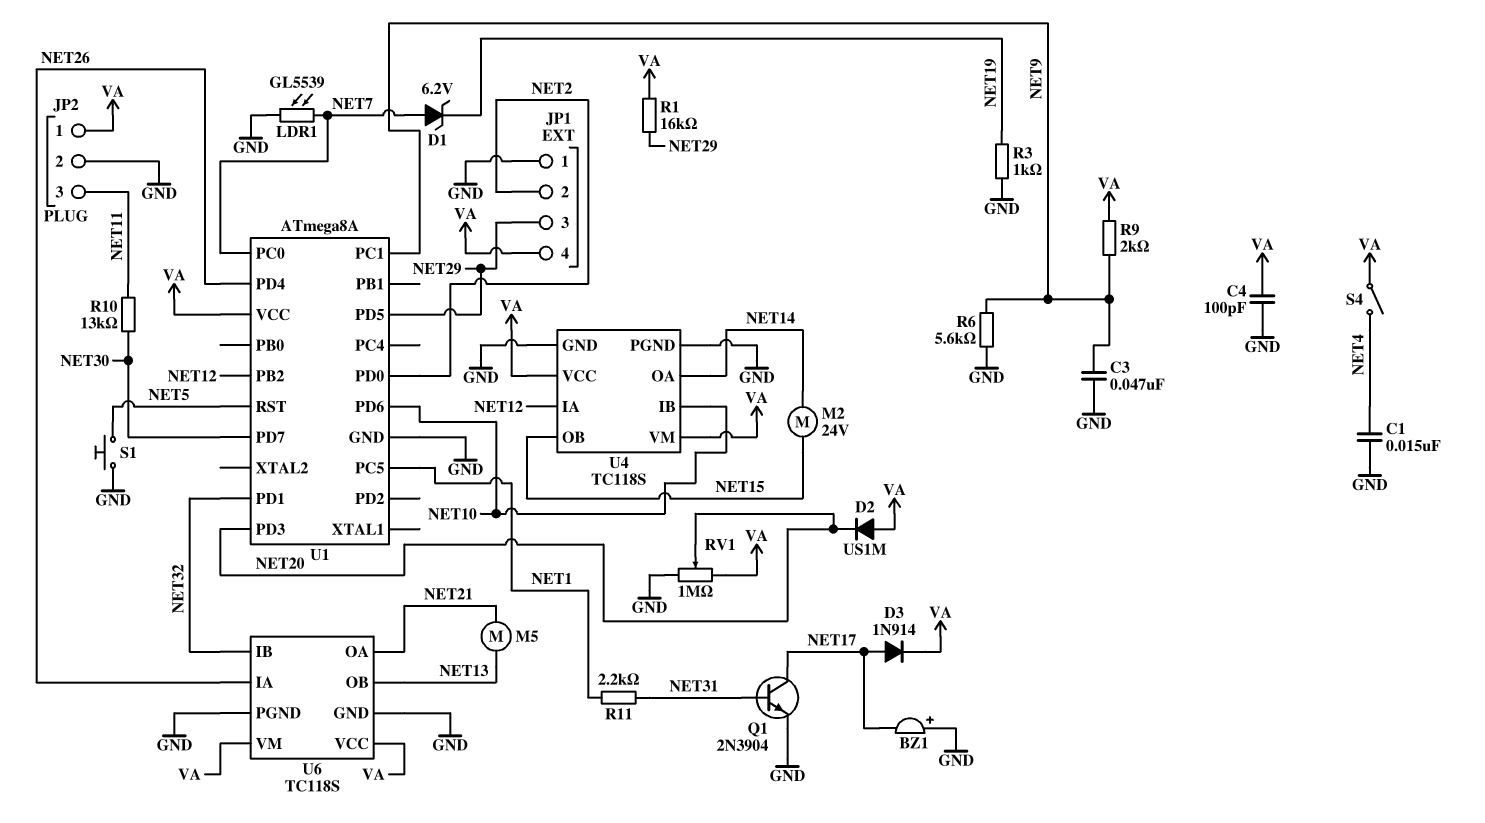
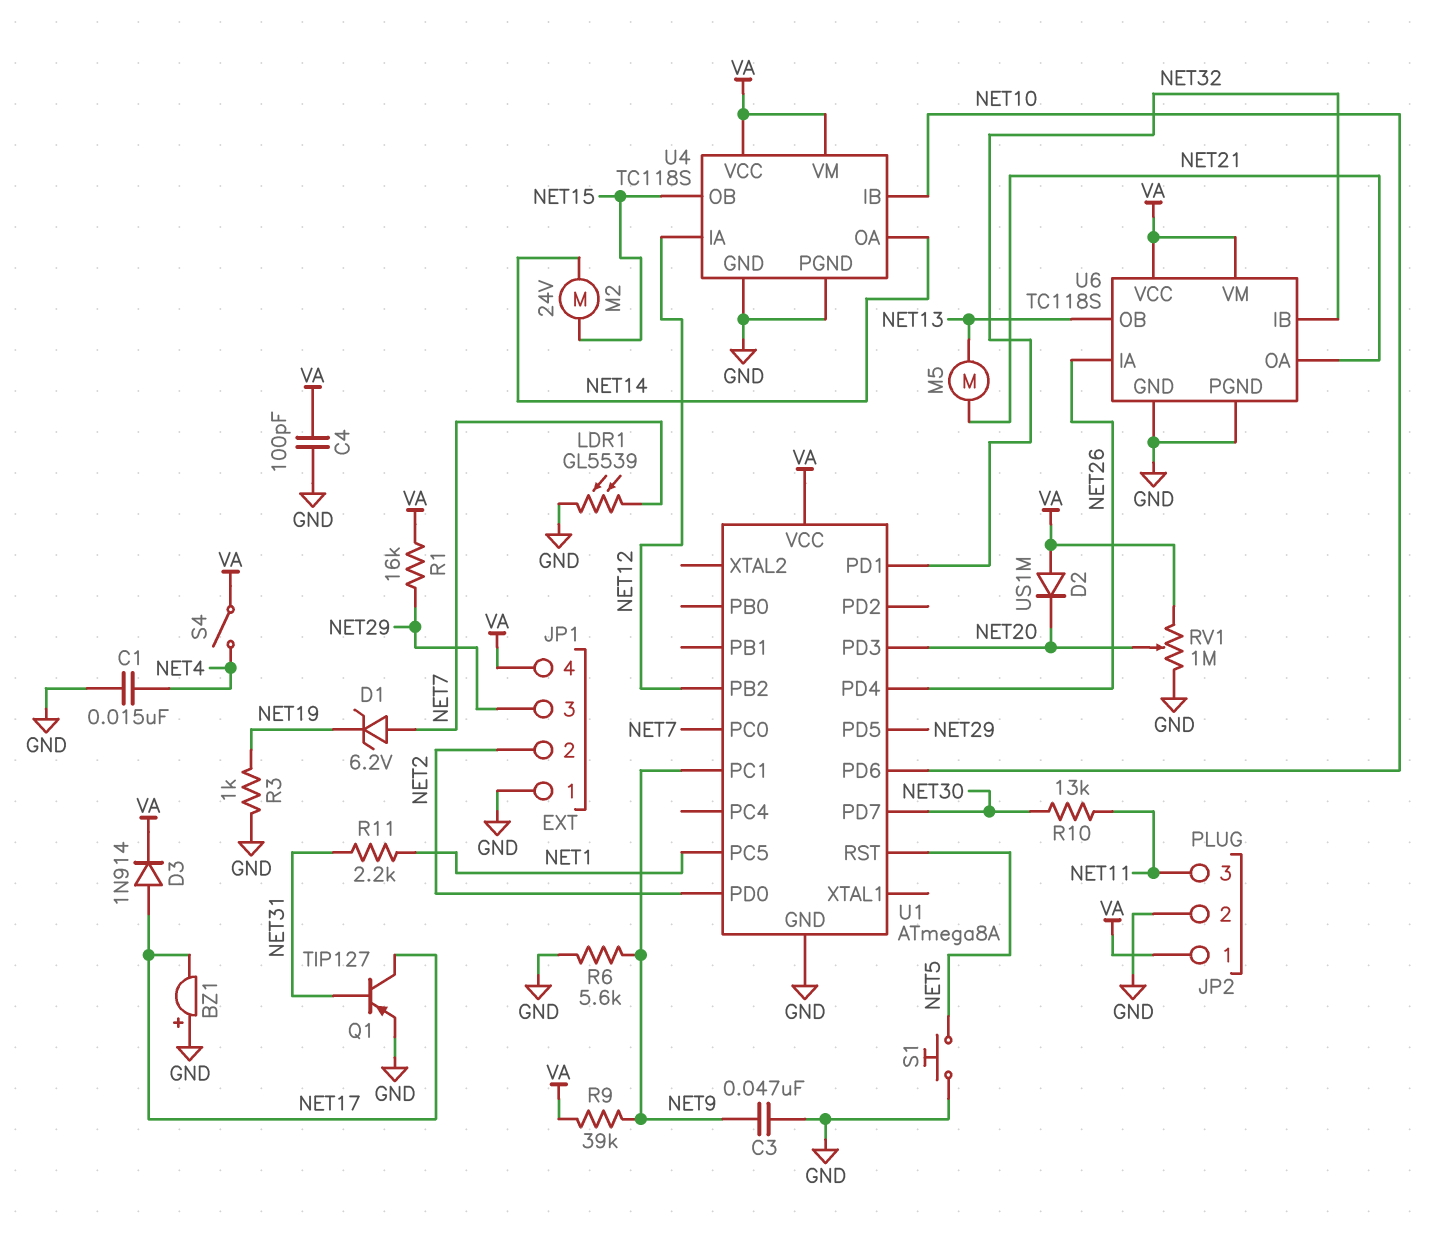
Q1: NPN 2N3904 (B NET31, C NET17, E GND) -> PNP TIP127 (B NET31, C NET17, E GND)
R9: 2k (NET9, VA) -> 39k (NET9, VA)

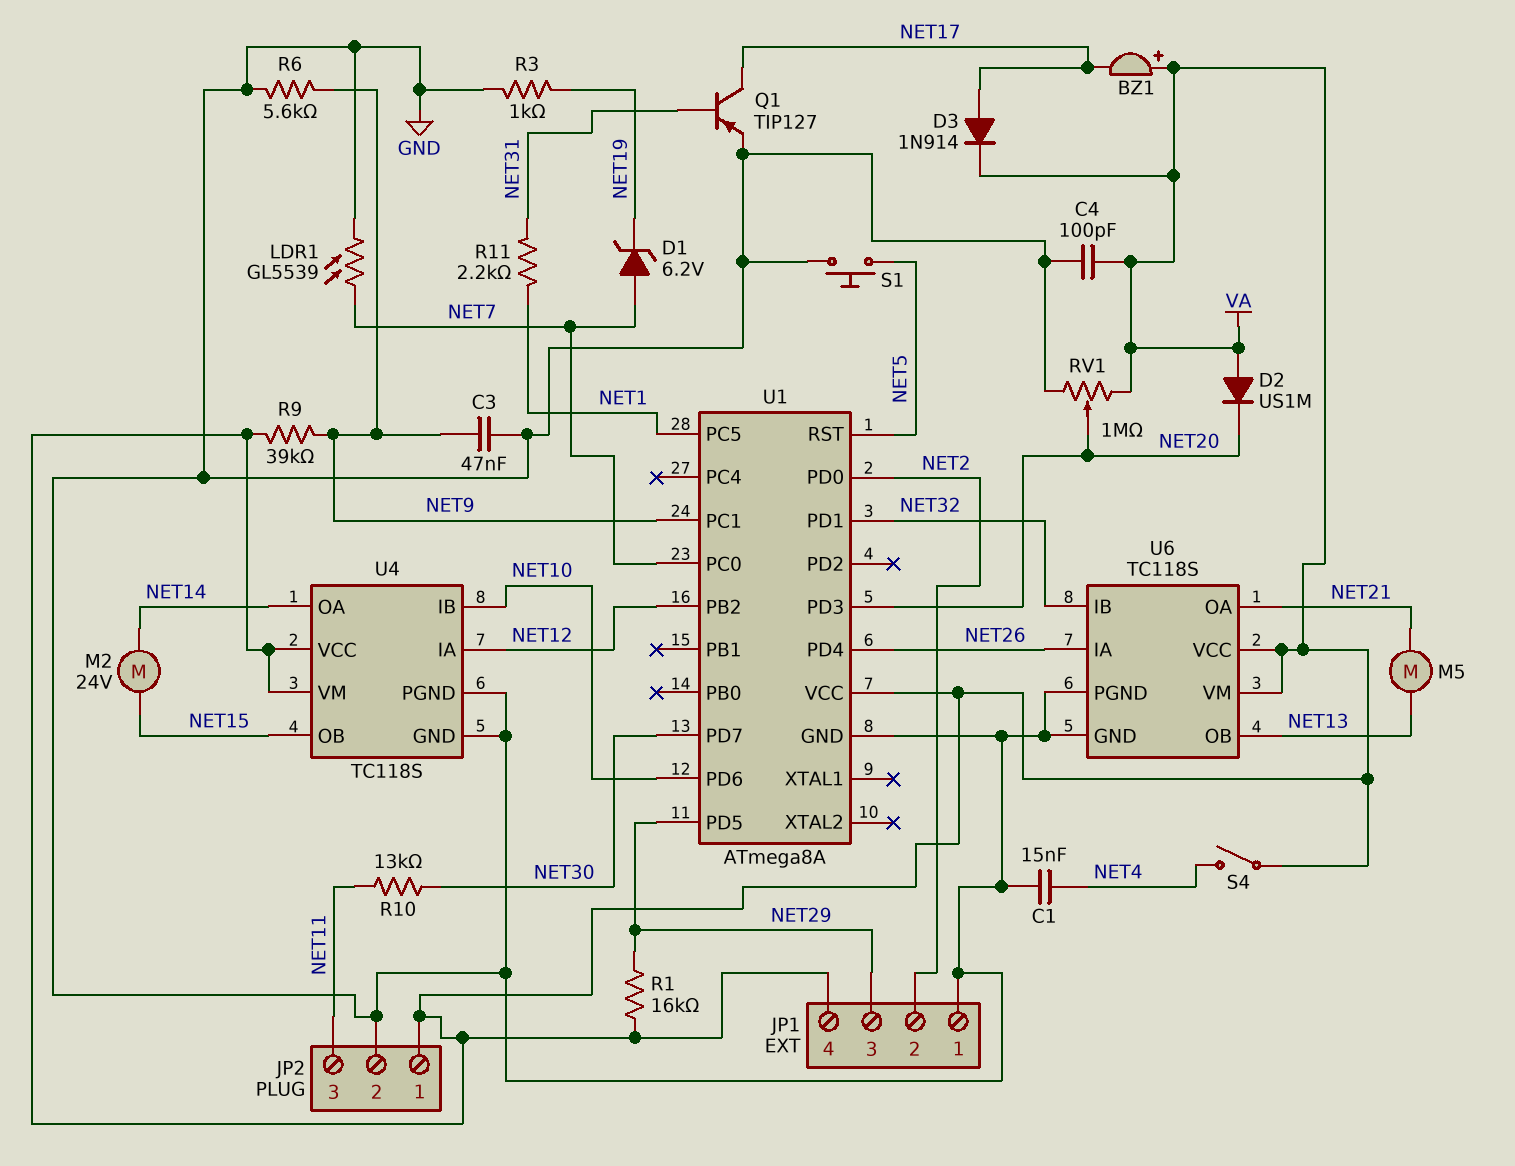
BZ1: buzzer (plus GND, minus NET17) -> buzzer (plus VA, minus NET17)

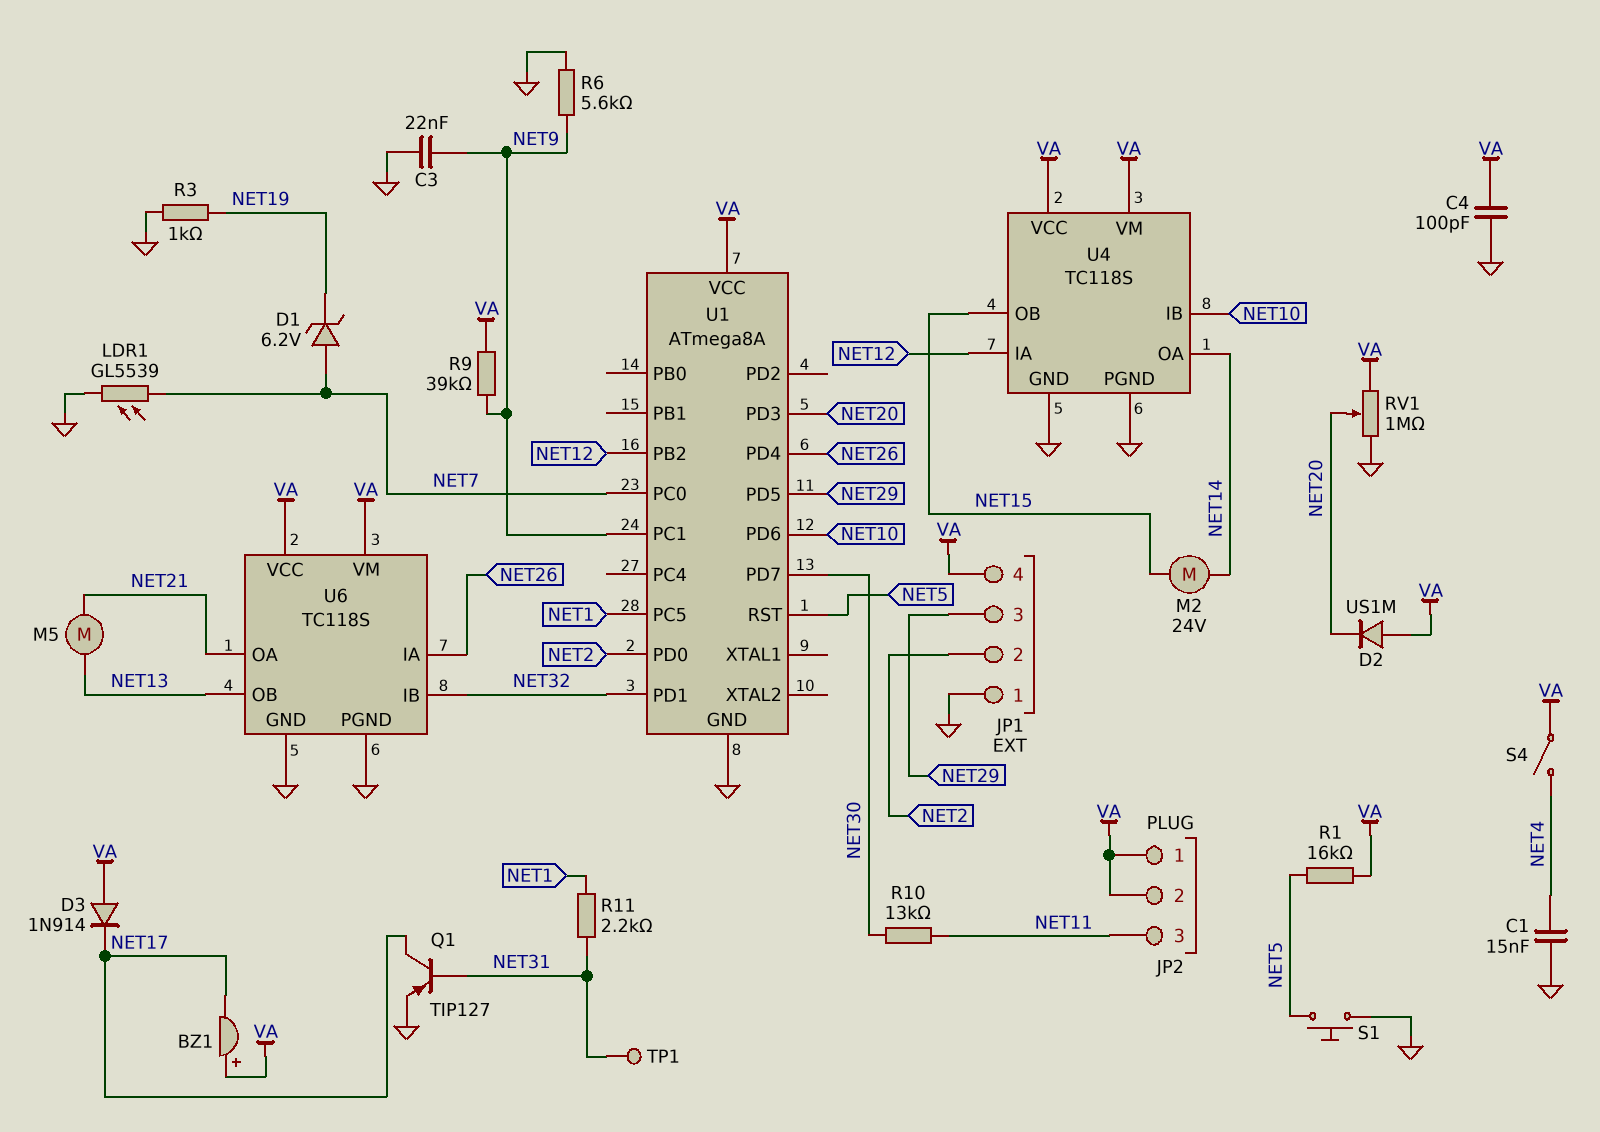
C3: 47nF (GND, NET9) -> 22nF (GND, NET9)
D3: diode 1N914 (A NET17, K VA) -> diode 1N914 (A VA, K NET17)
JP2 pin 2: GND -> VA
R1: 16k (NET29, VA) -> 16k (NET5, VA)
TP1: none -> test point (NET31)

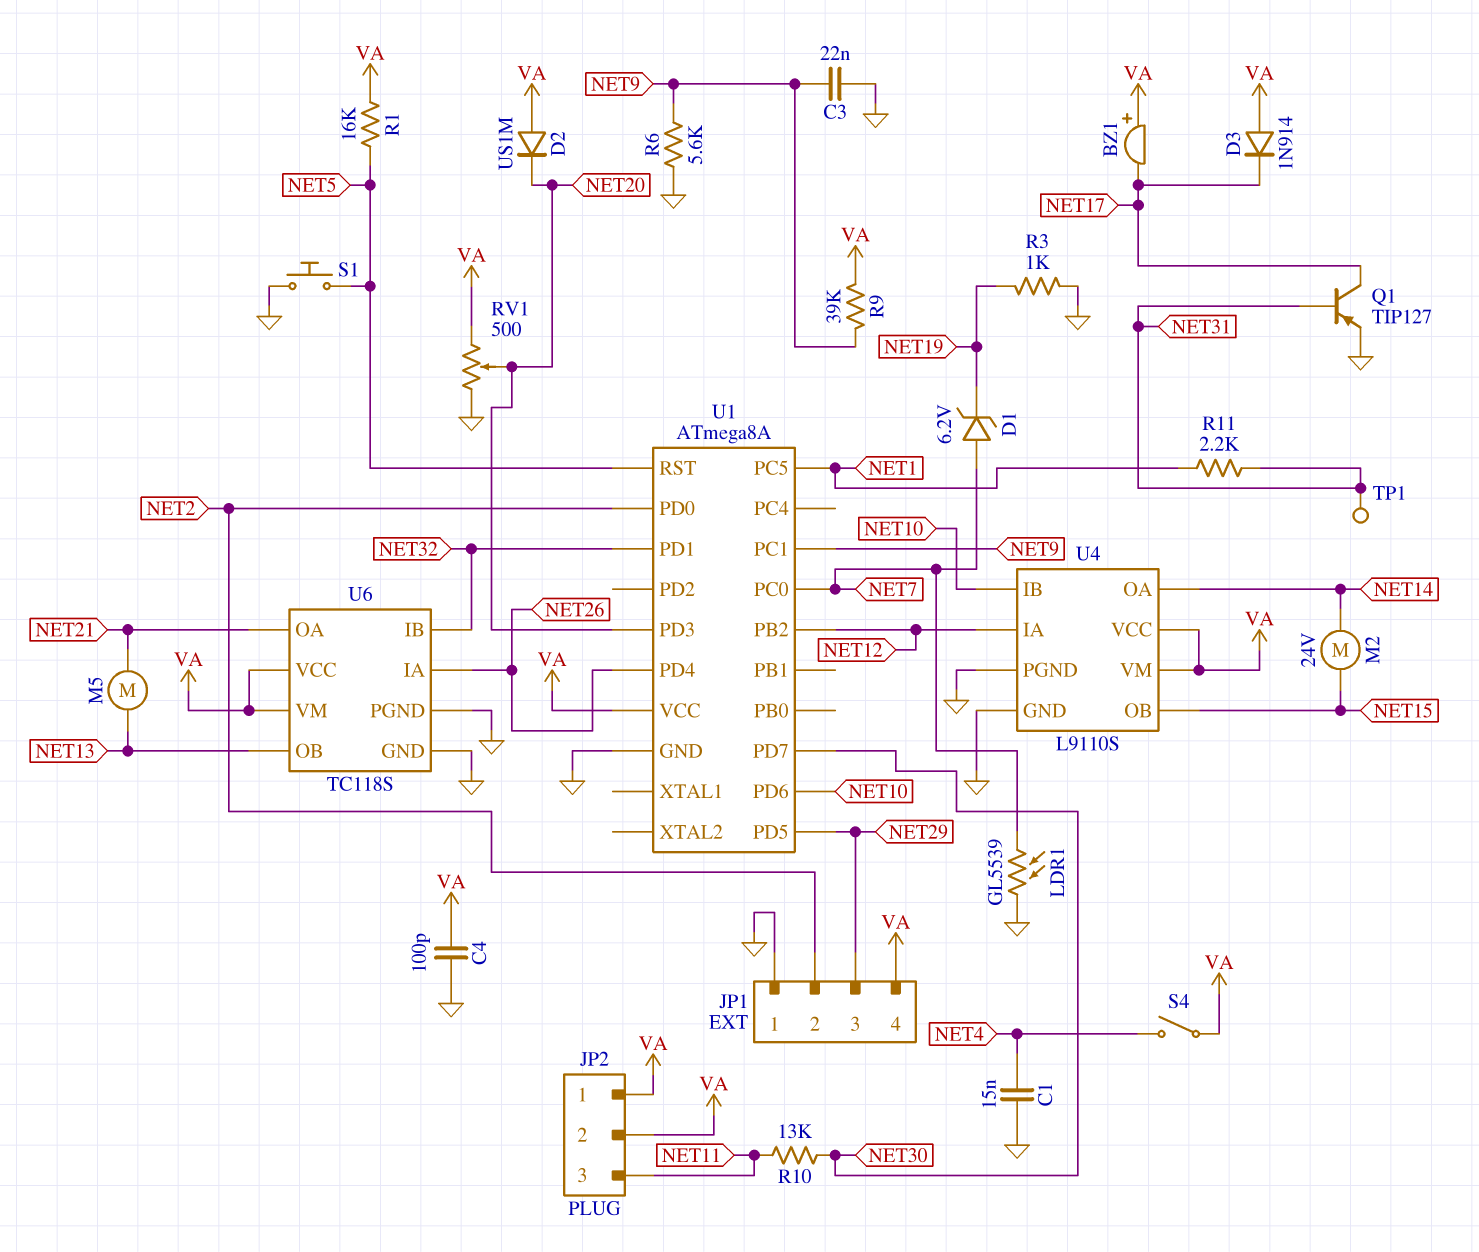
RV1: 1M (GND, VA, wiper NET20) -> 500 (GND, VA, wiper NET20)
U4: TC118S -> L9110S

